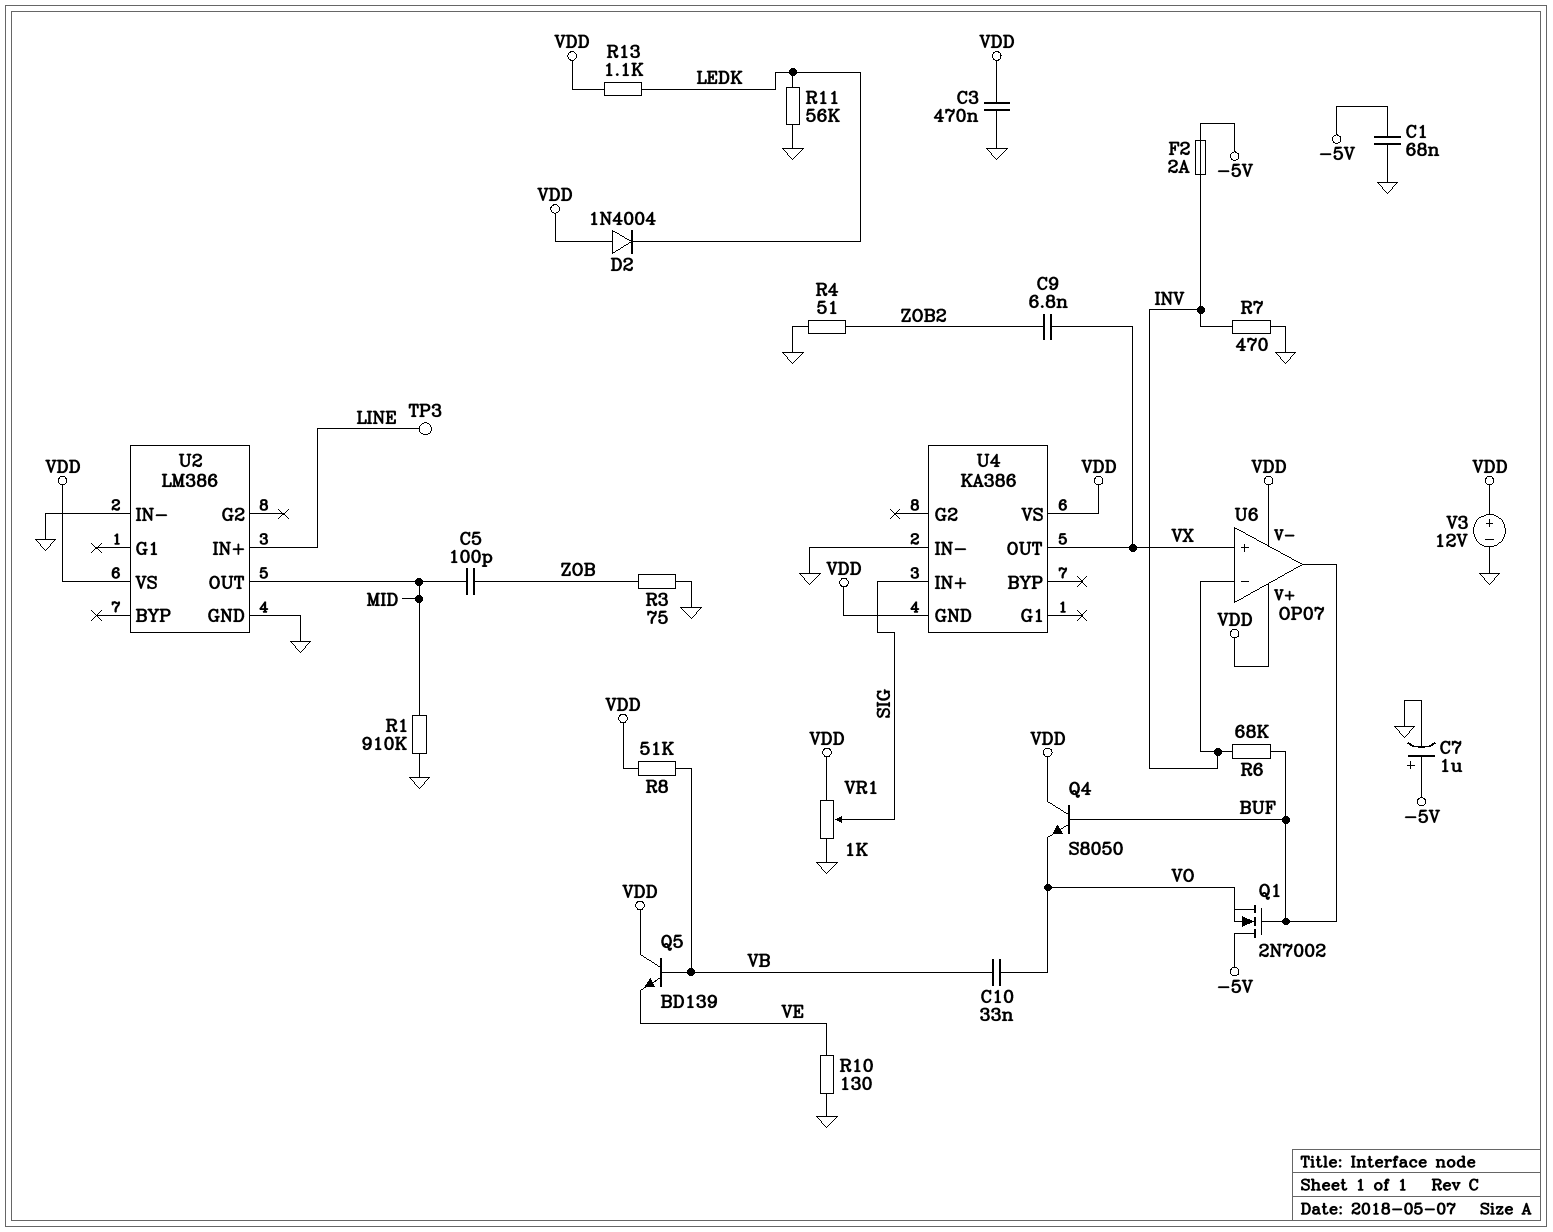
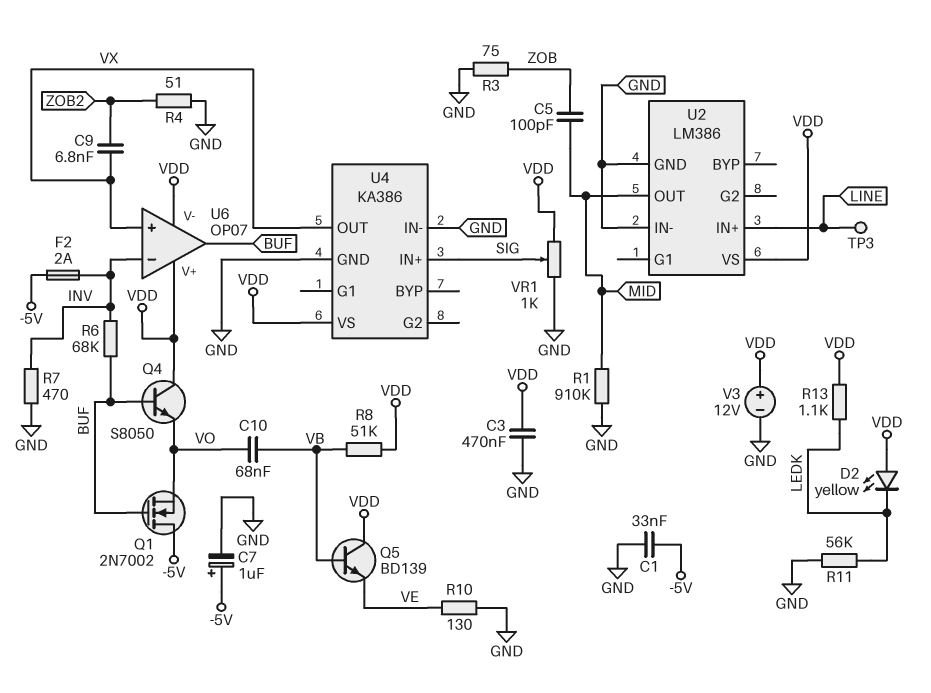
C1: 68nF (-5V, GND) -> 33nF (-5V, GND)
C10: 33nF (VB, VO) -> 68nF (VB, VO)
D2: diode 1N4004 (A VDD, K LEDK) -> LED yellow (A VDD, K LEDK)
U4 pin GND: VDD -> GND

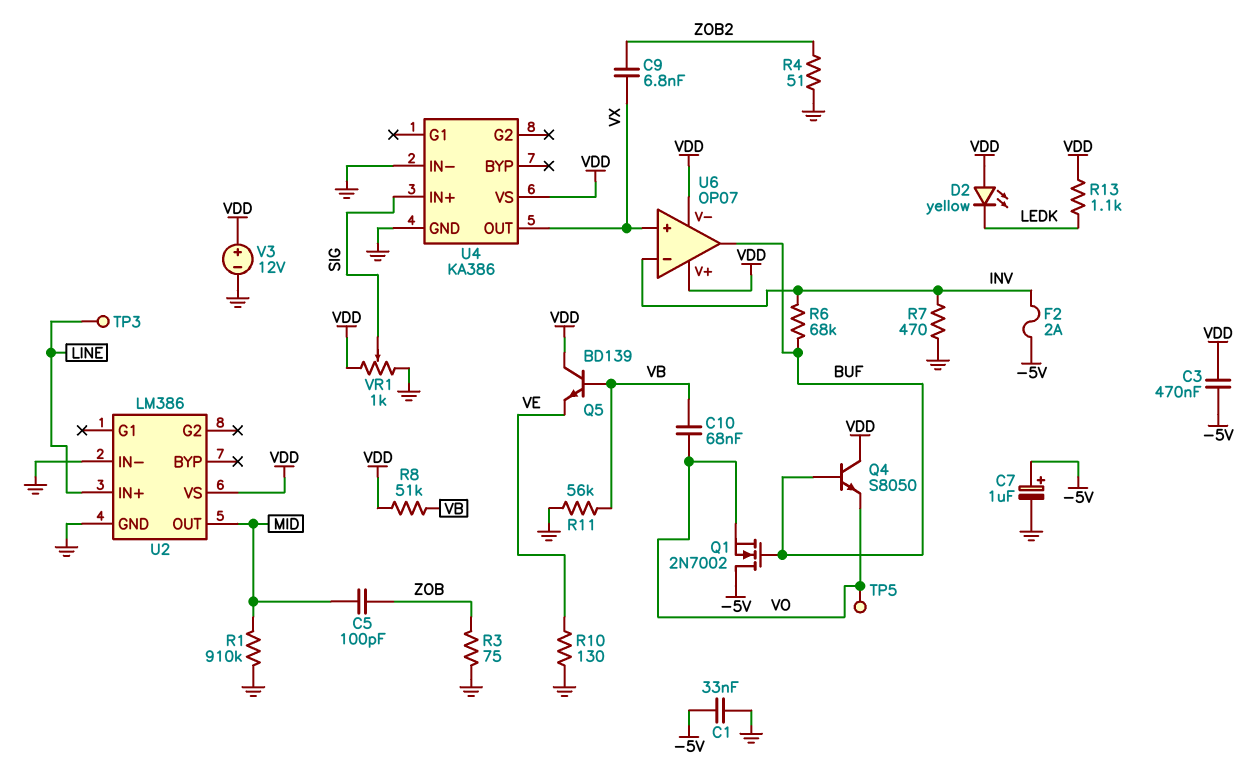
C3: 470nF (GND, VDD) -> 470nF (-5V, VDD)
R11: 56k (GND, LEDK) -> 56k (GND, VB)
TP5: none -> test point (VO)

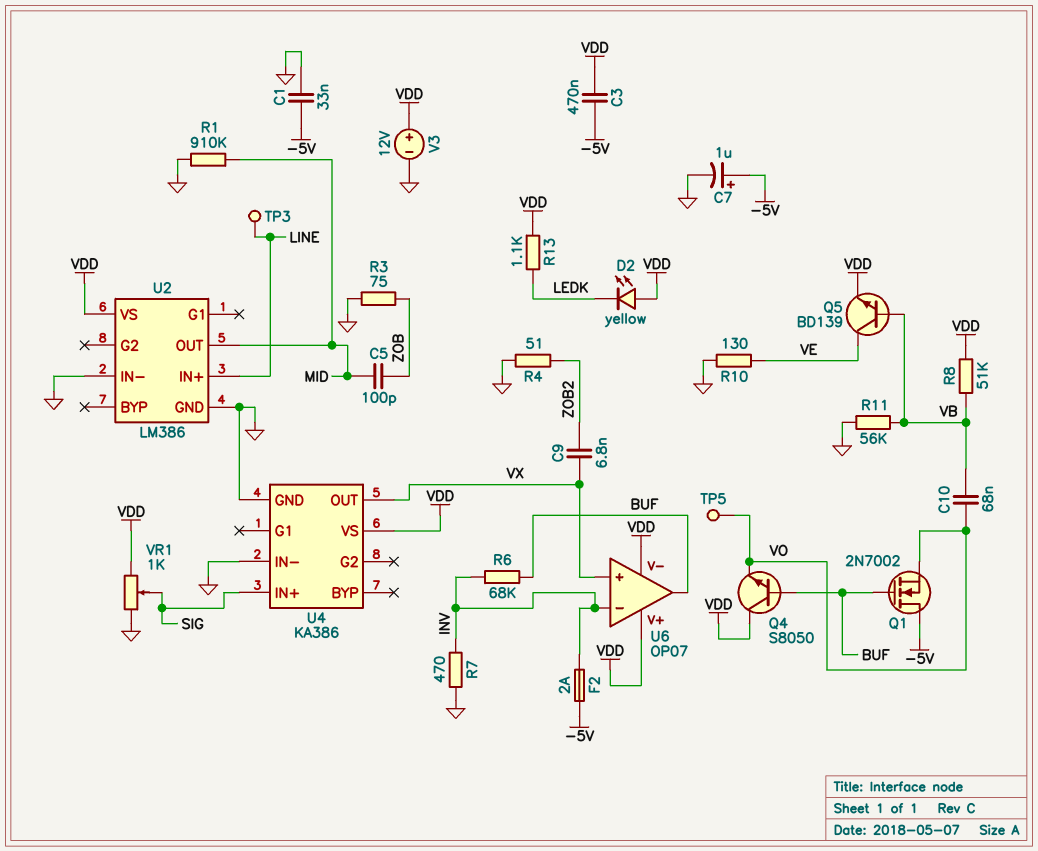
Q5: NPN BD139 (B VB, C VDD, E VE) -> NPN BD139 (B VB, C VE, E VDD)

